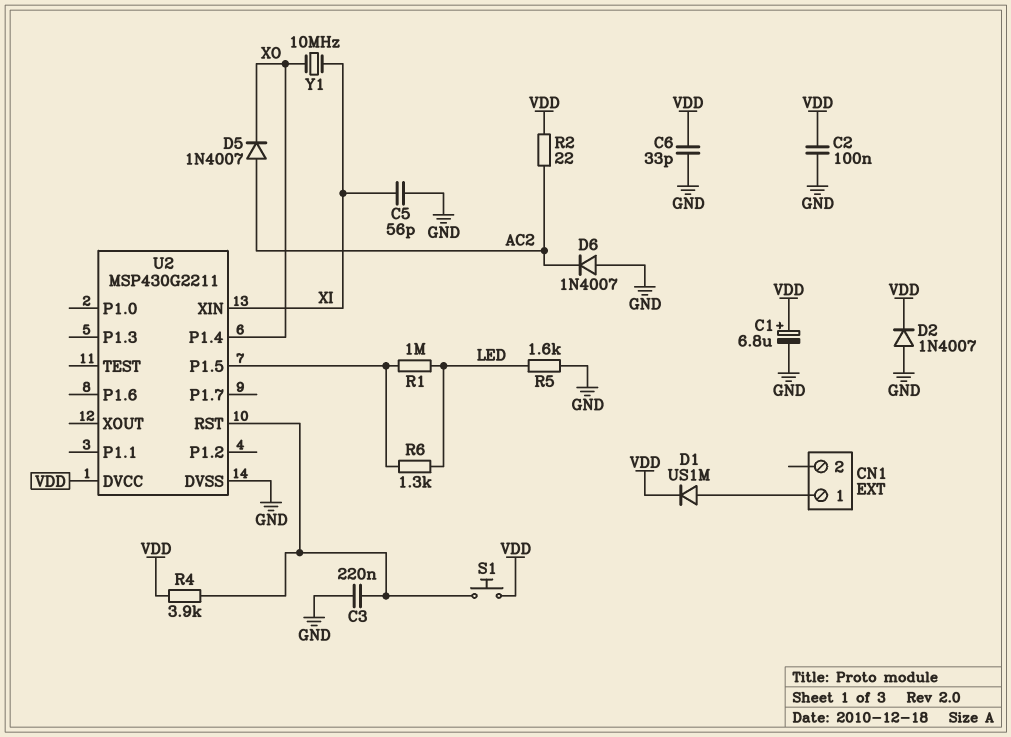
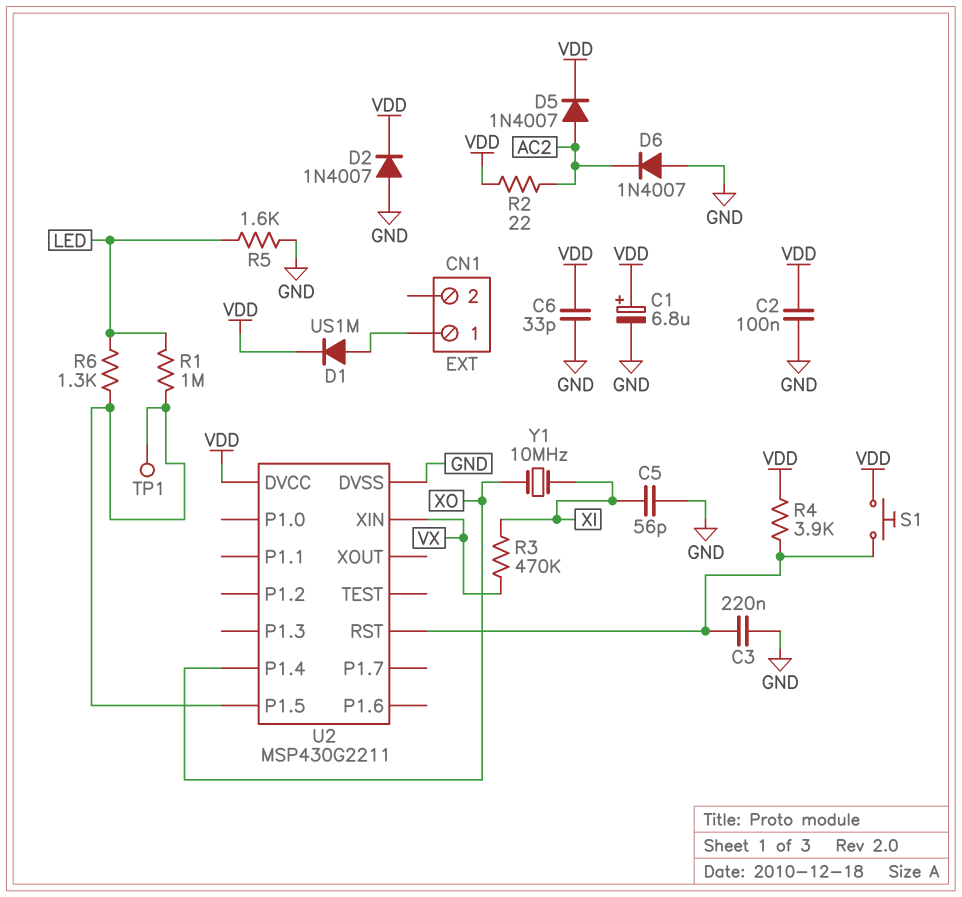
D5: diode 1N4007 (A AC2, K XO) -> diode 1N4007 (A AC2, K VDD)
R3: none -> 470k (VX, XI)
TP1: none -> test point (U2/P1.5)
U2 pin XIN: XI -> VX

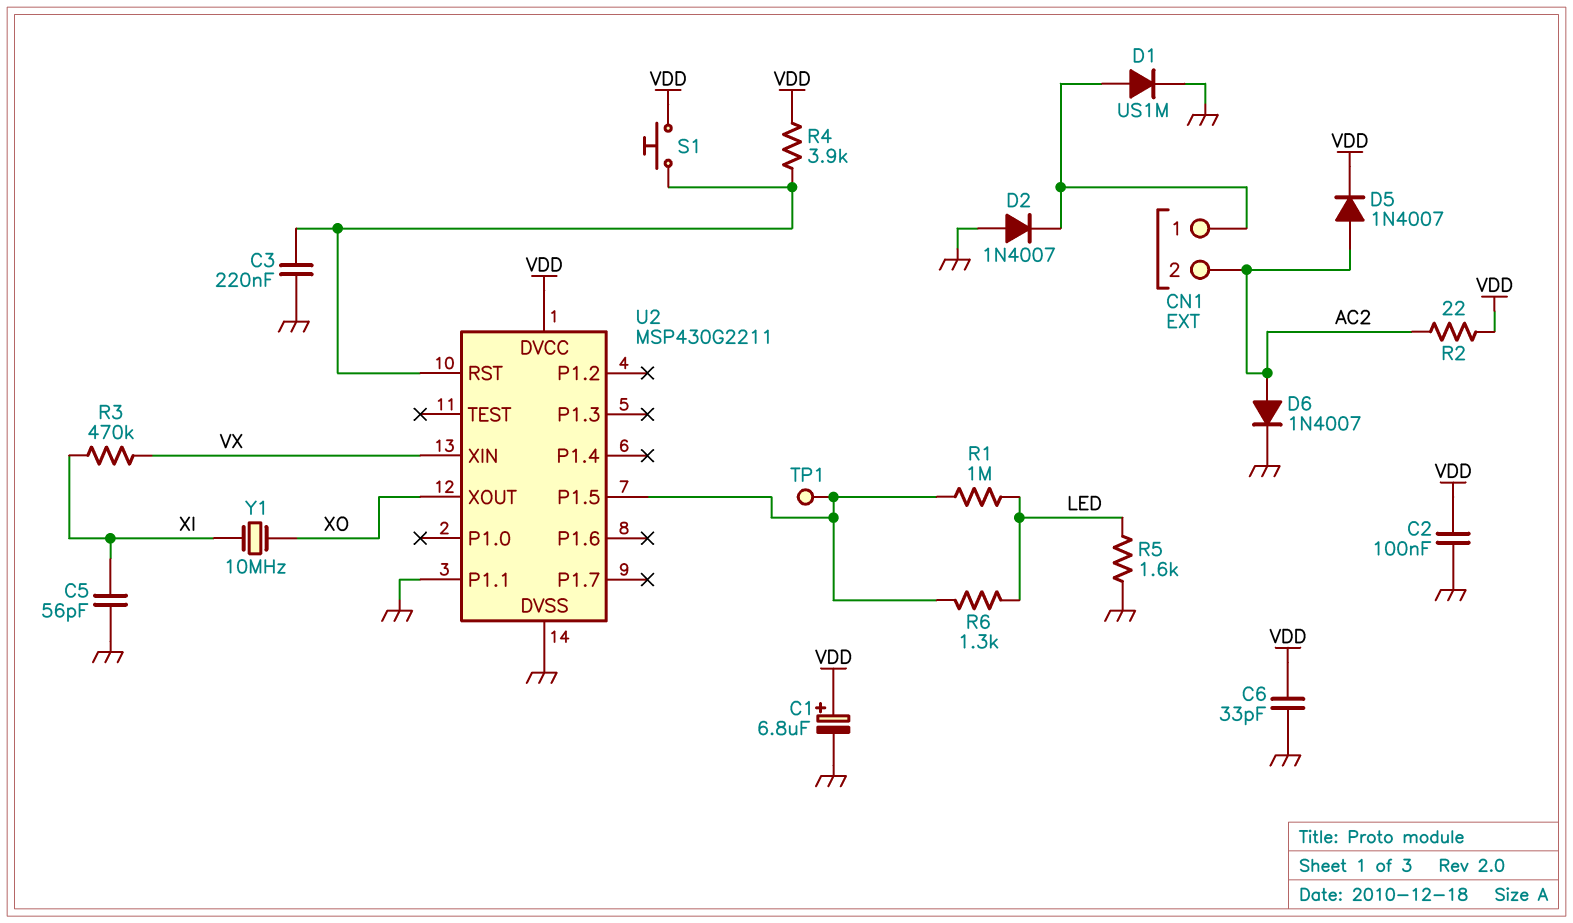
CN1 pin 2: none -> AC2
D1: diode US1M (A CN1/1, K VDD) -> diode US1M (A CN1/1, K GND)
D2: diode 1N4007 (A GND, K VDD) -> diode 1N4007 (A GND, K CN1/1)
D6: diode 1N4007 (A GND, K AC2) -> diode 1N4007 (A AC2, K GND)
U2 pin P1.1: none -> GND
U2 pin P1.4: XO -> none
U2 pin XOUT: none -> XO

